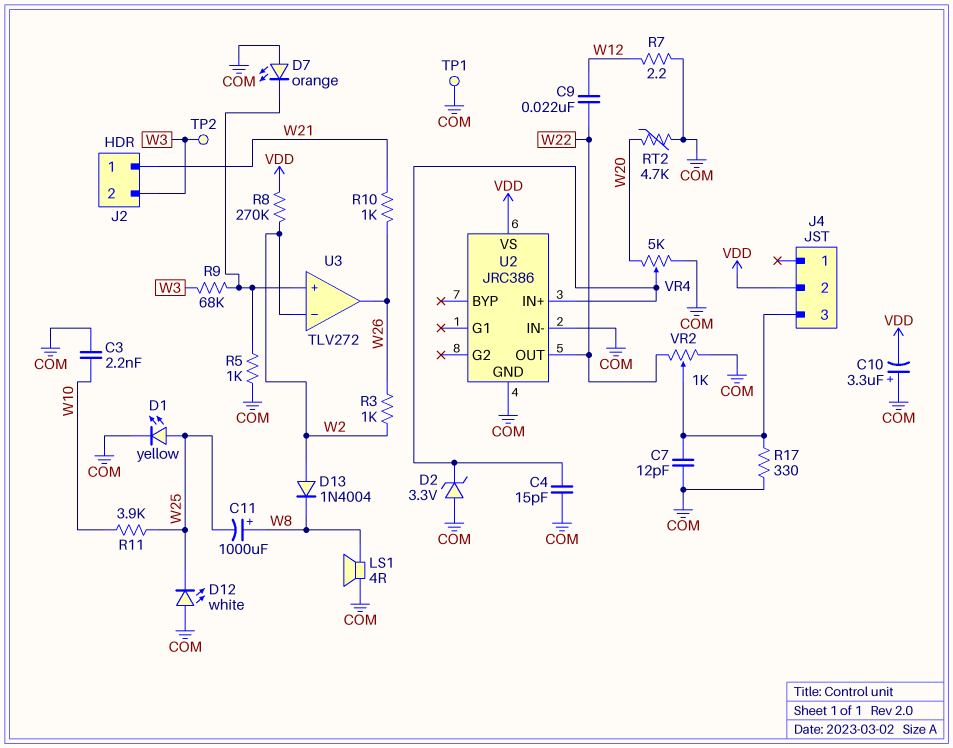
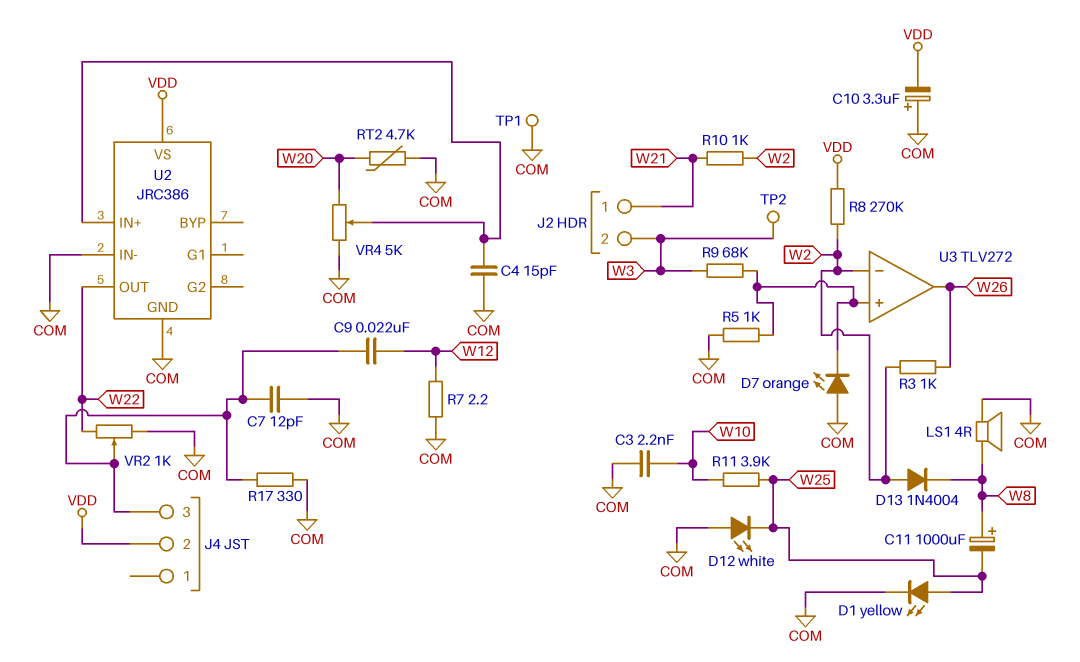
C9: 22nF (W12, W22) -> 22nF (J4/3, W12)
D2: zener 3.3V (A COM, K U2/IN+) -> none
R10: 1k (W21, W26) -> 1k (W2, W21)

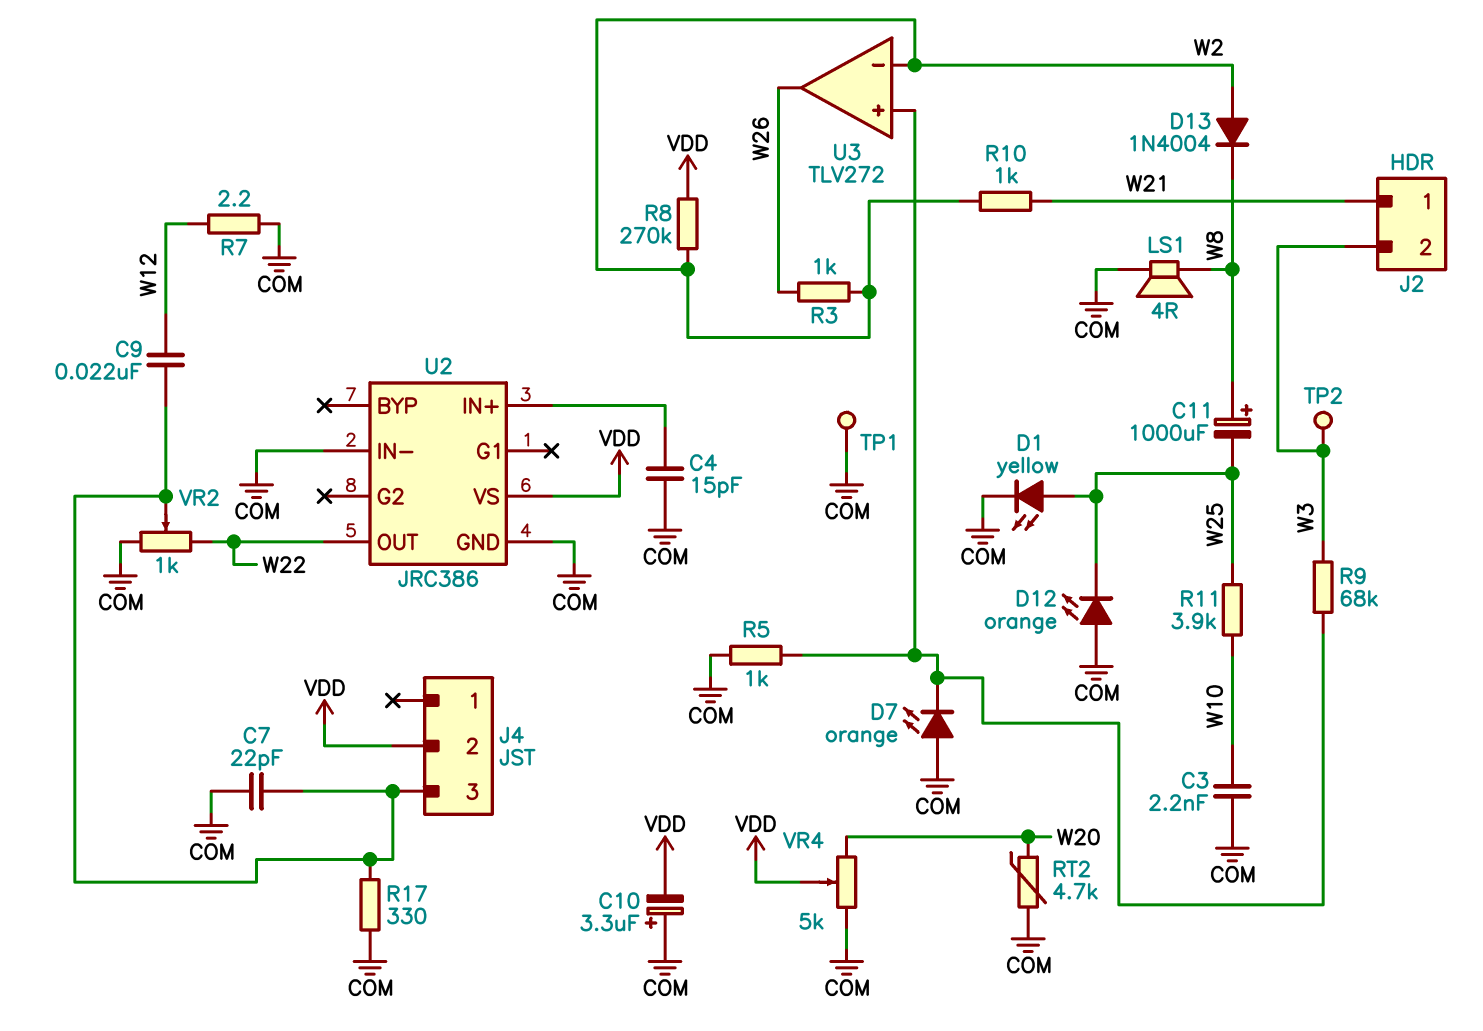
C7: 12pF (COM, J4/3) -> 22pF (COM, J4/3)
D12: LED white (A COM, K W25) -> LED orange (A COM, K W25)
VR4: 5k (COM, W20, wiper U2/IN+) -> 5k (COM, W20, wiper VDD)

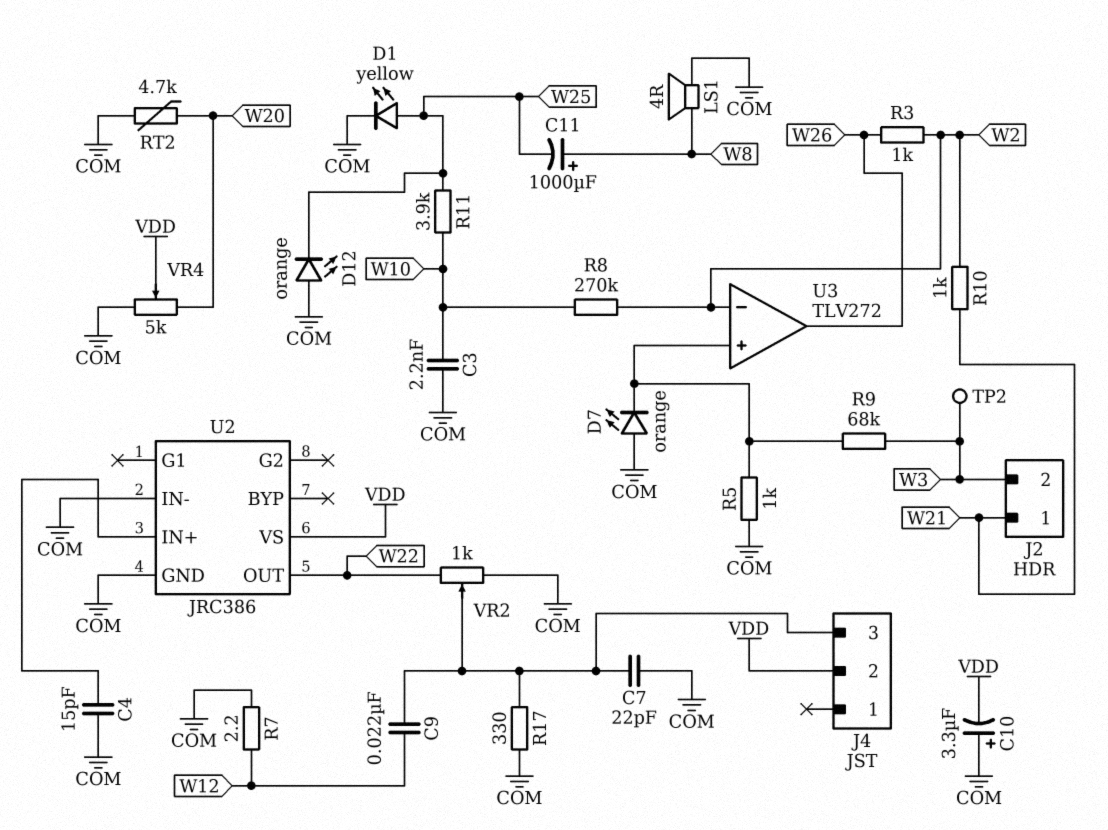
D13: diode 1N4004 (A W2, K W8) -> none
R8: 270k (VDD, W2) -> 270k (W2, W10)
TP1: test point (COM) -> none

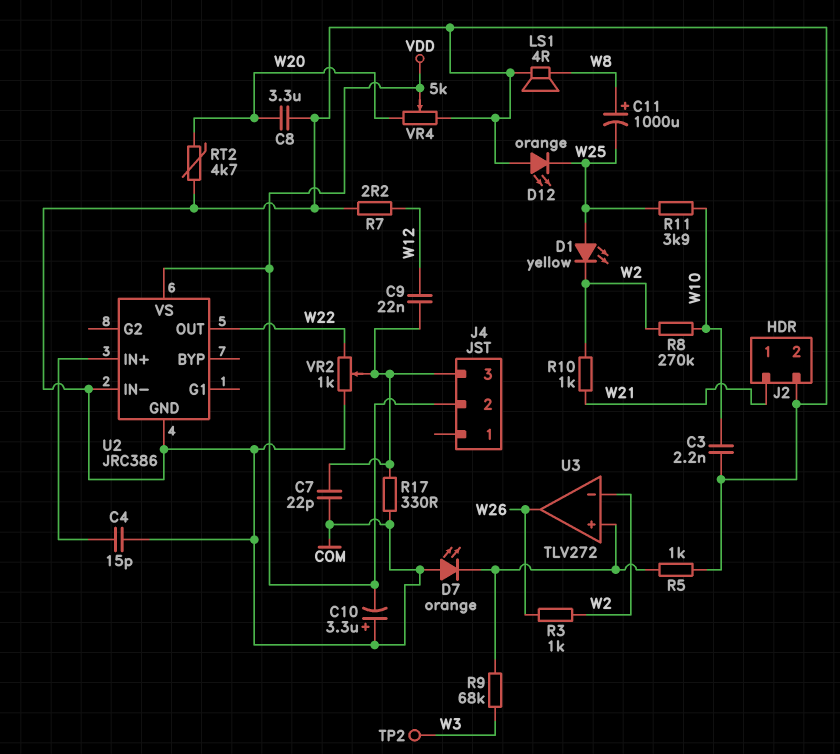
C8: none -> 3.3uF (COM, W20)
D1: LED yellow (A W25, K COM) -> LED yellow (A W25, K W2)
J2 pin 2: W3 -> COM

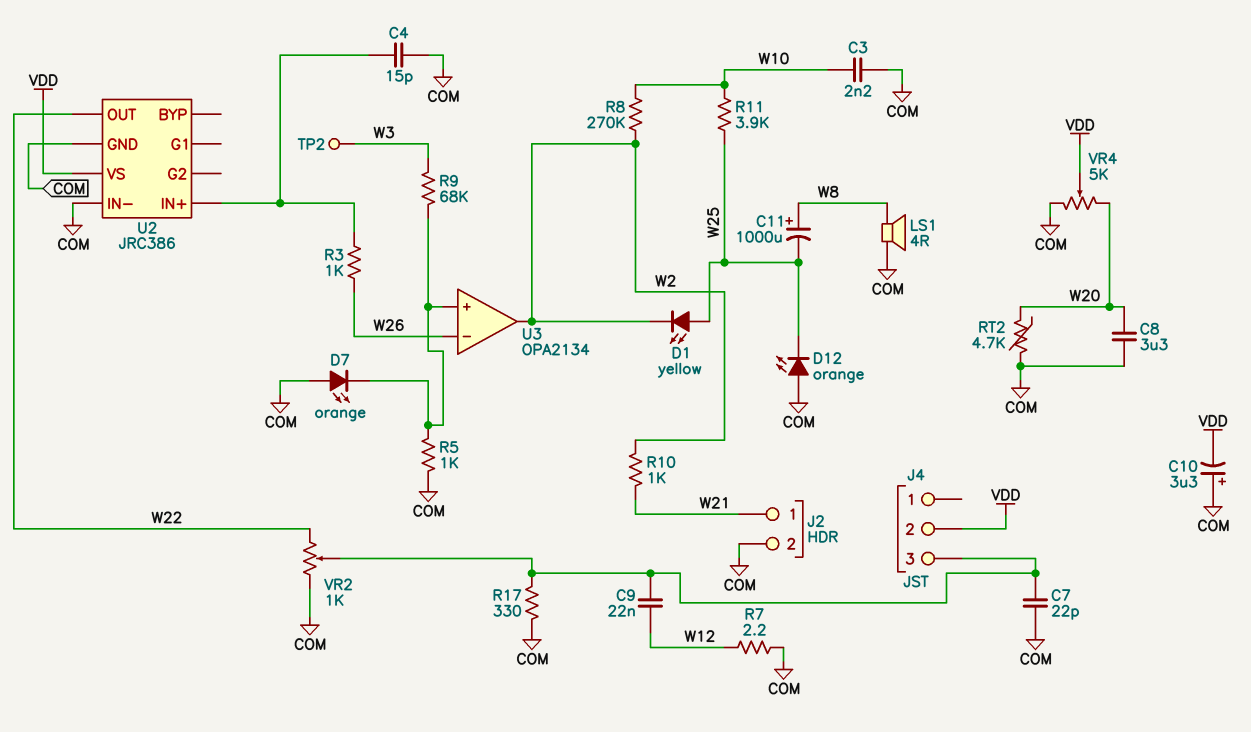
R3: 1k (W2, W26) -> 1k (U2/IN+, W26)
U3: TLV272 -> OPA2134
U3 pin in-: W2 -> W26
U3 pin out: W26 -> W2

